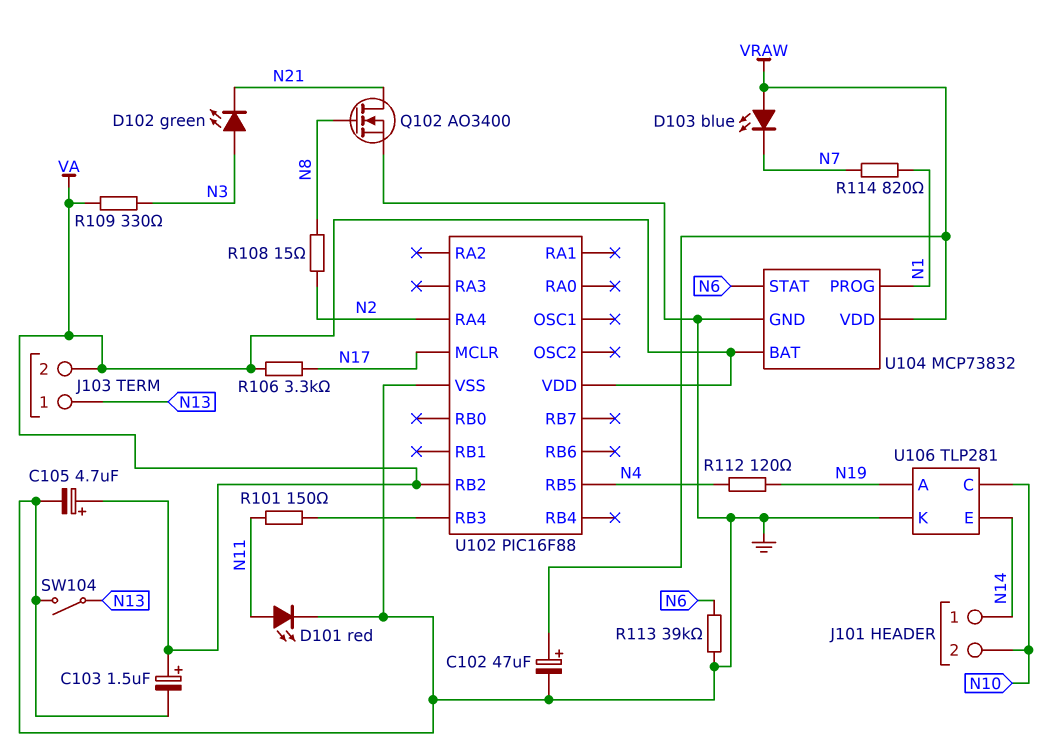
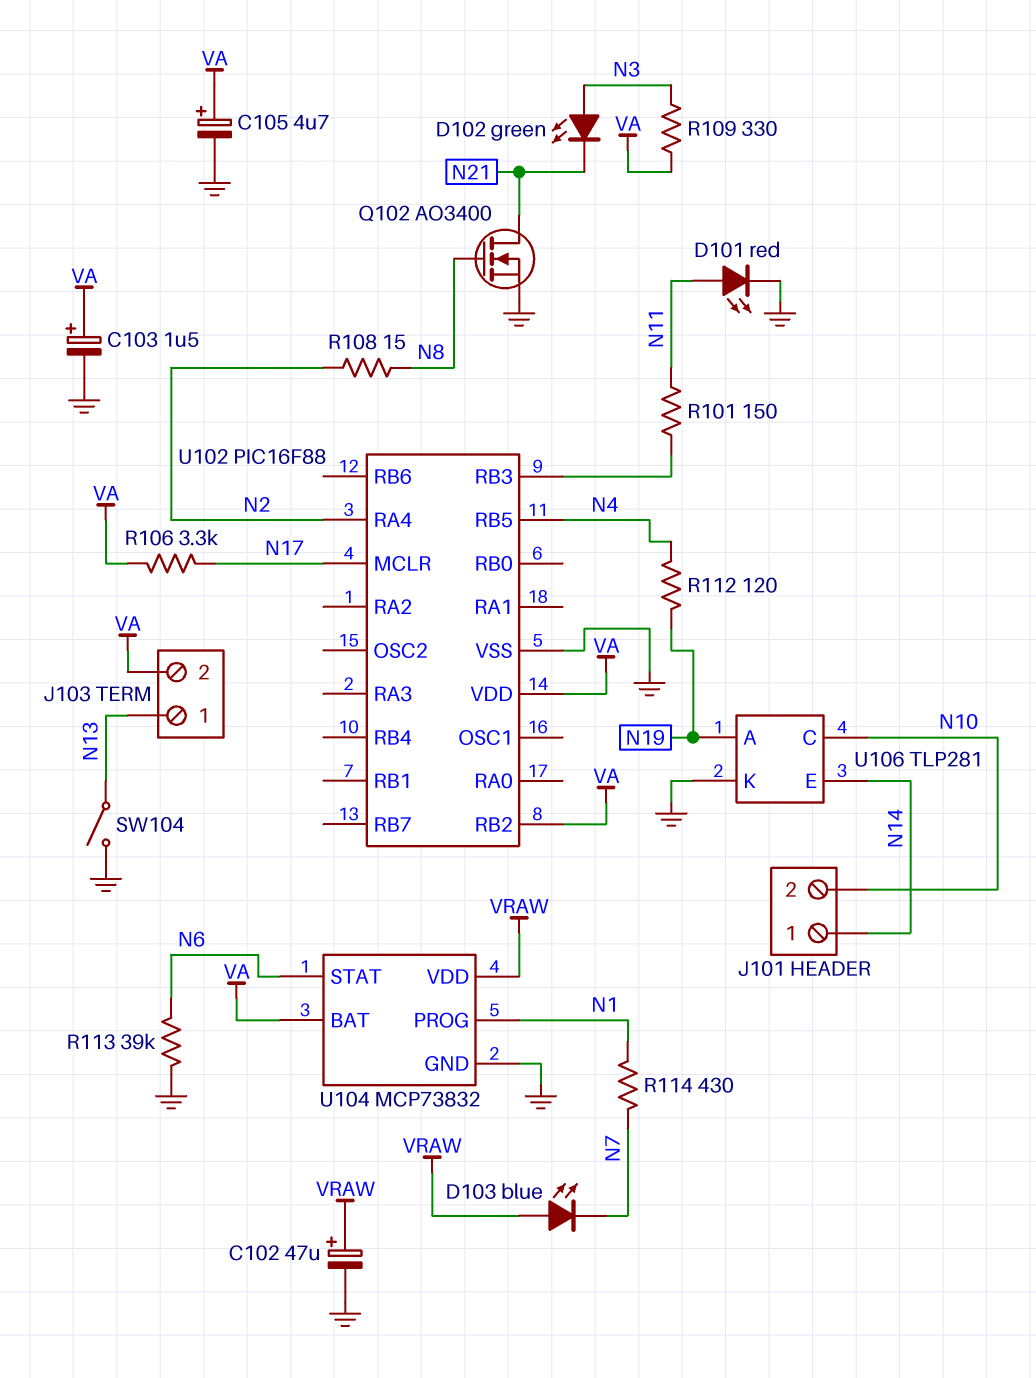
R114: 820 (N1, N7) -> 430 (N1, N7)

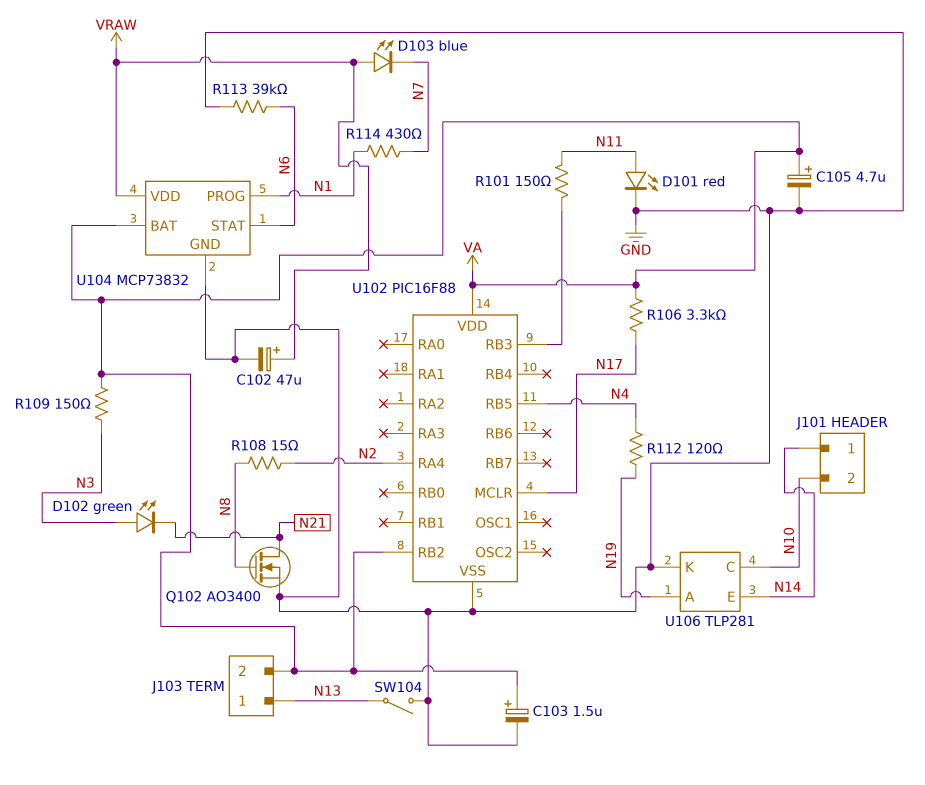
R109: 330 (N3, VA) -> 150 (N3, VA)

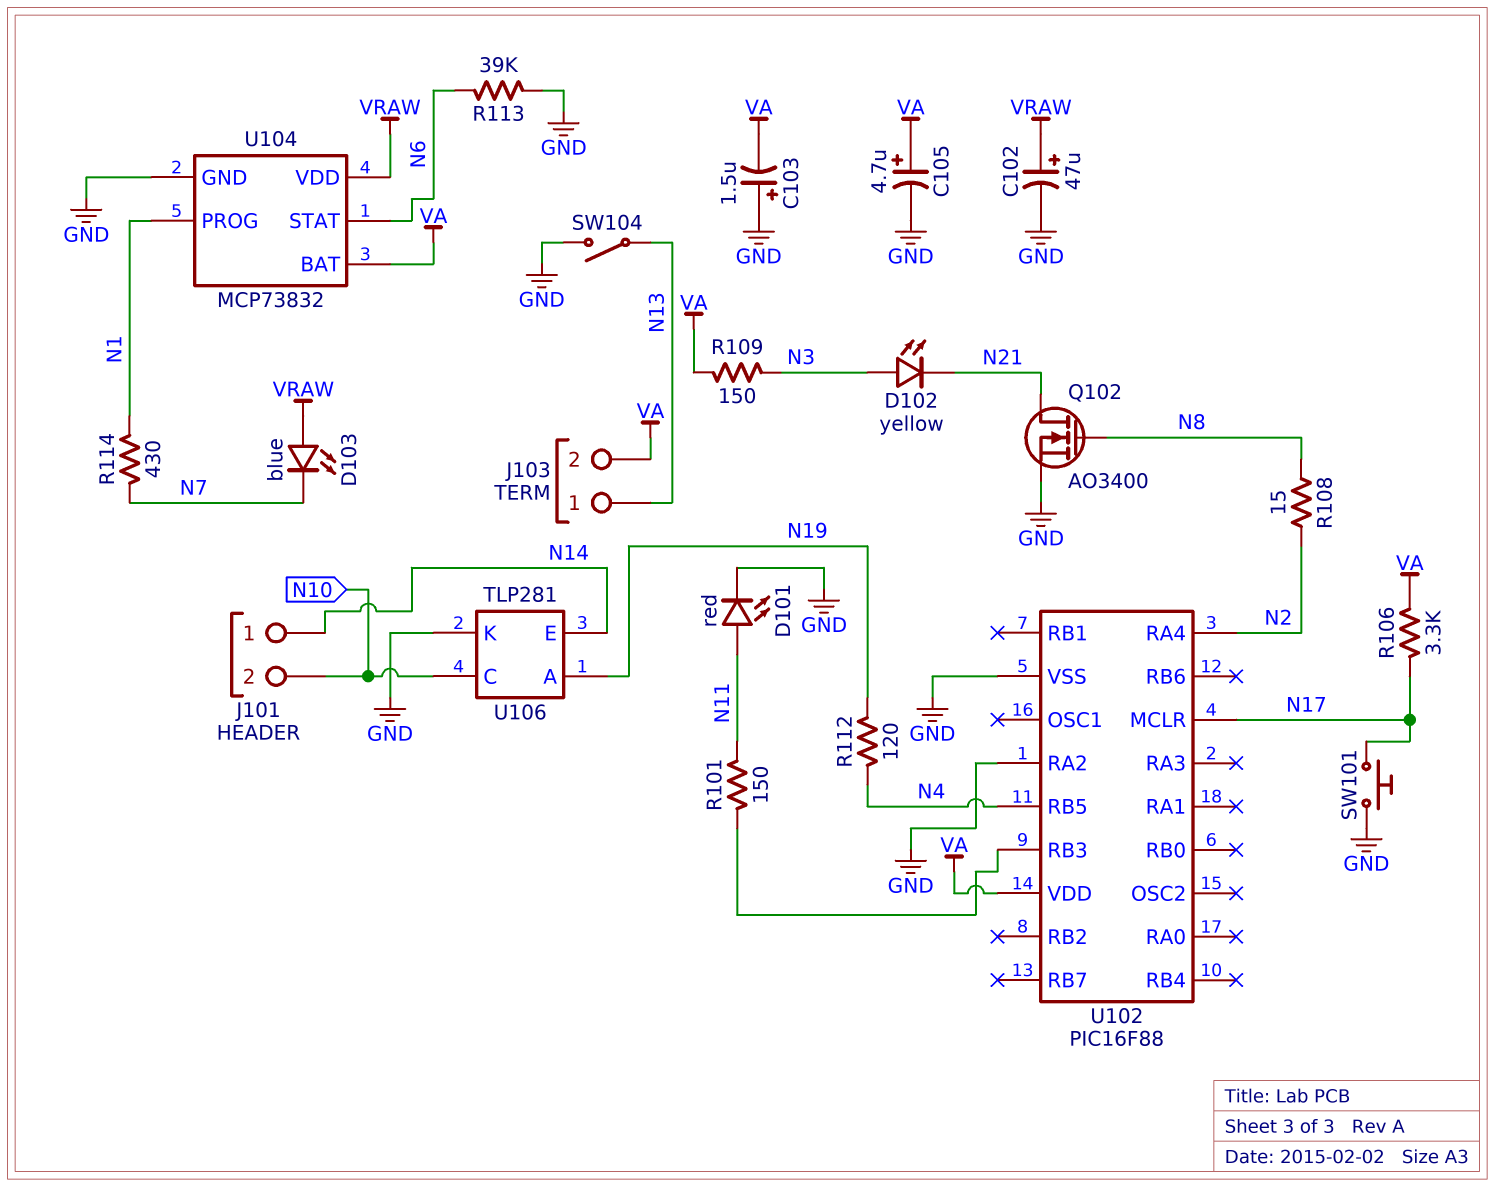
C103: 1.5uF (plus VA, minus GND) -> 1.5uF (plus GND, minus VA)
D102: LED green (A N3, K N21) -> LED yellow (A N3, K N21)
SW101: none -> button (GND, N17)
U102 pin RA2: none -> GND
U102 pin RB2: VA -> none

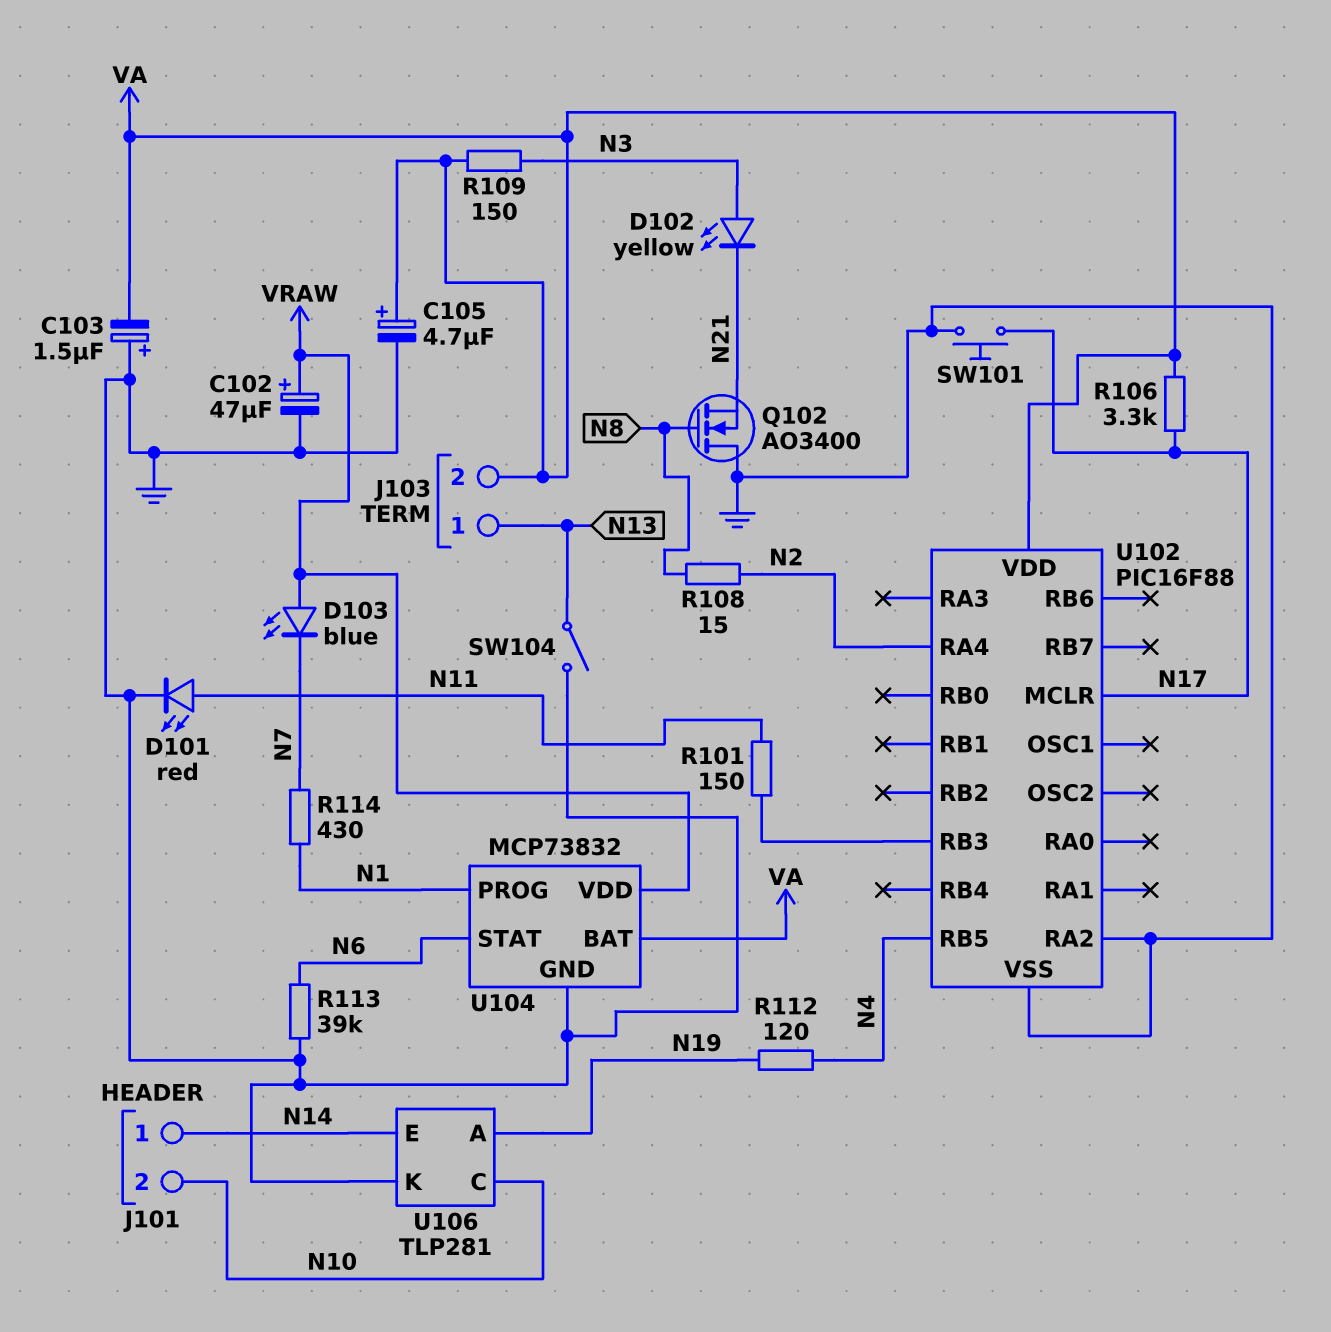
Q102: NMOS AO3400 (G N8, D N21, S GND) -> NMOS AO3400 (G N8, D GND, S N21)

